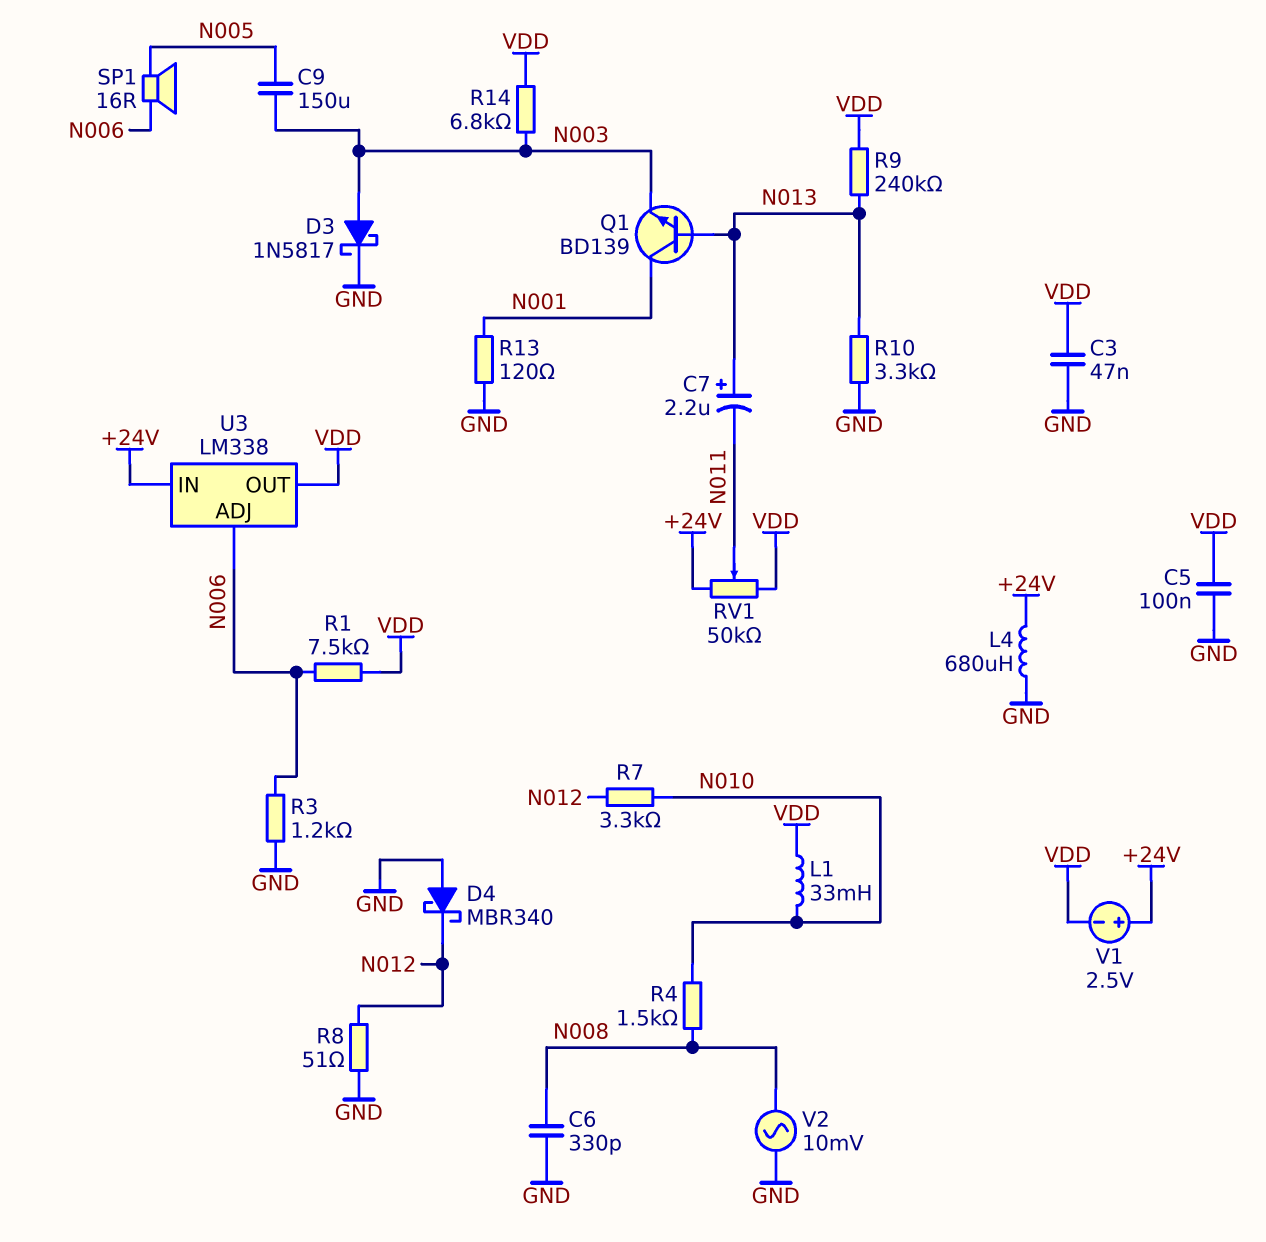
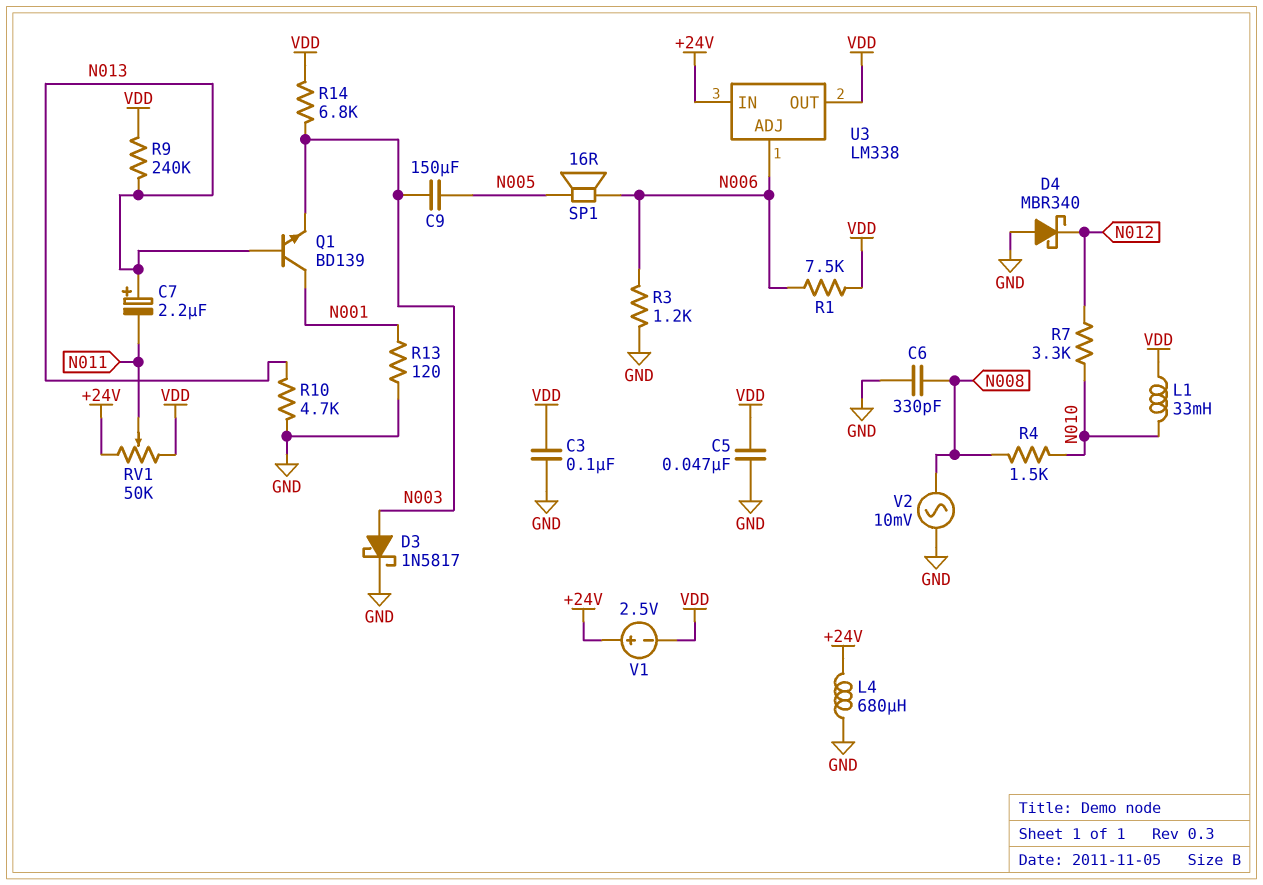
C3: 47nF (GND, VDD) -> 100nF (GND, VDD)
C5: 100nF (GND, VDD) -> 47nF (GND, VDD)
R8: 51 (GND, N012) -> none
R10: 3.3k (GND, N013) -> 4.7k (GND, N013)

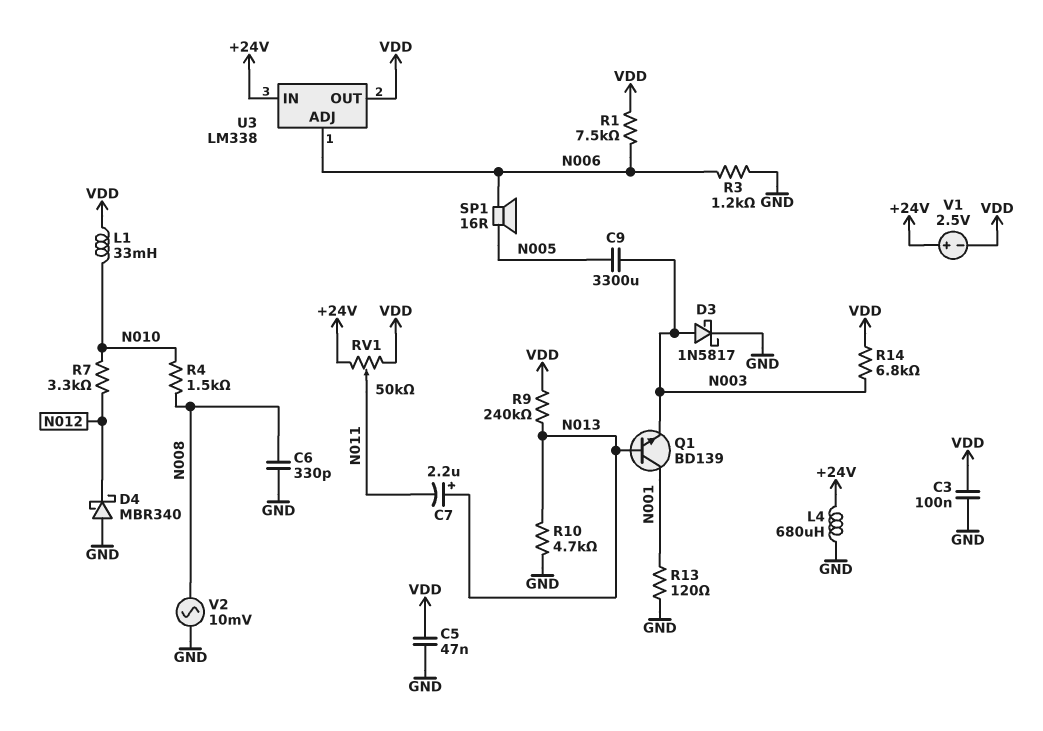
C9: 150uF (N003, N005) -> 3300uF (N003, N005)

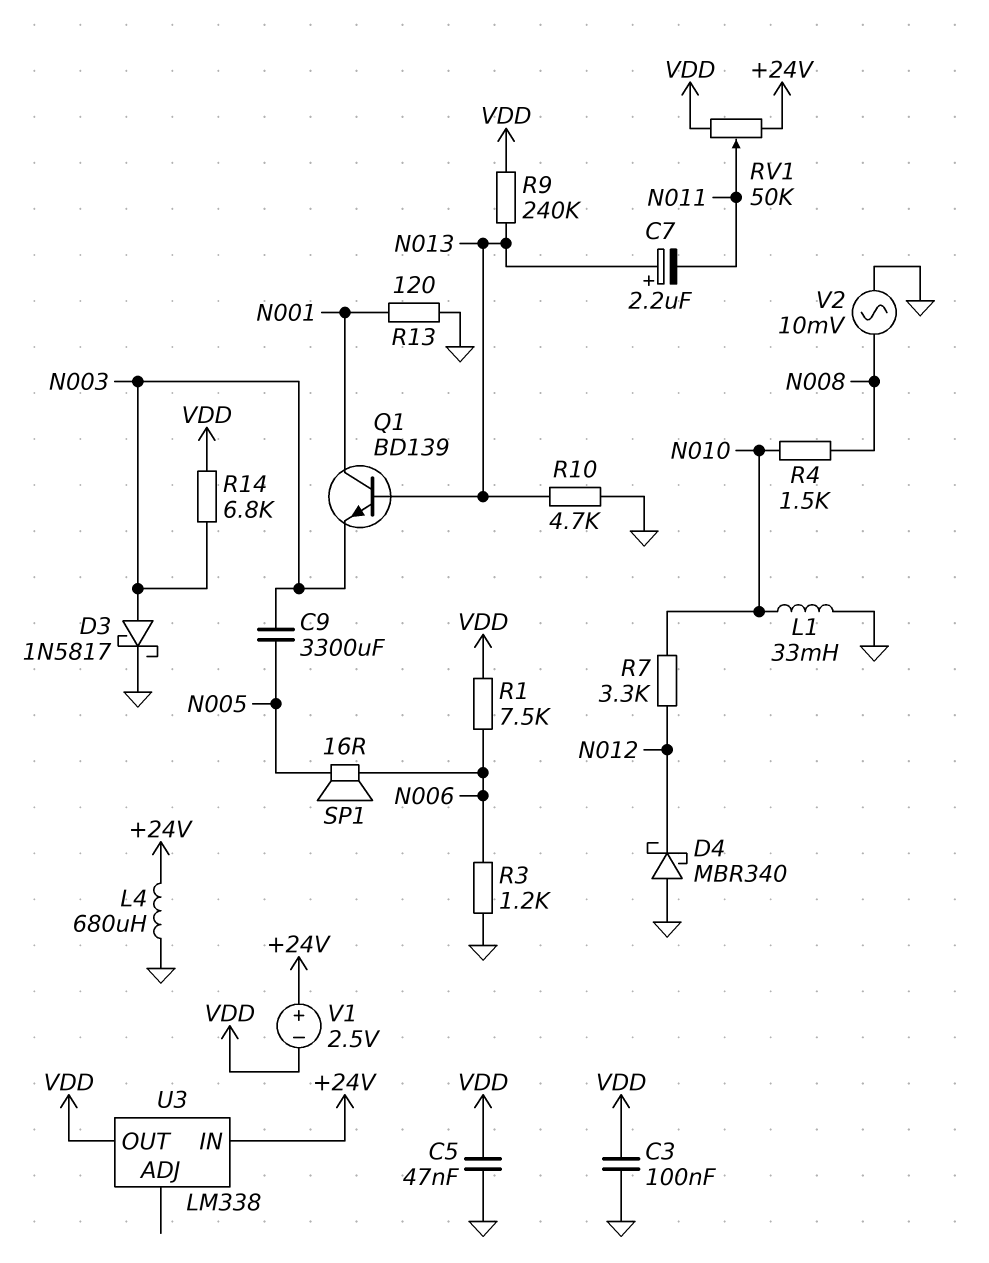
C6: 330pF (GND, N008) -> none
L1: 33mH (N010, VDD) -> 33mH (GND, N010)
U3 pin ADJ: N006 -> none

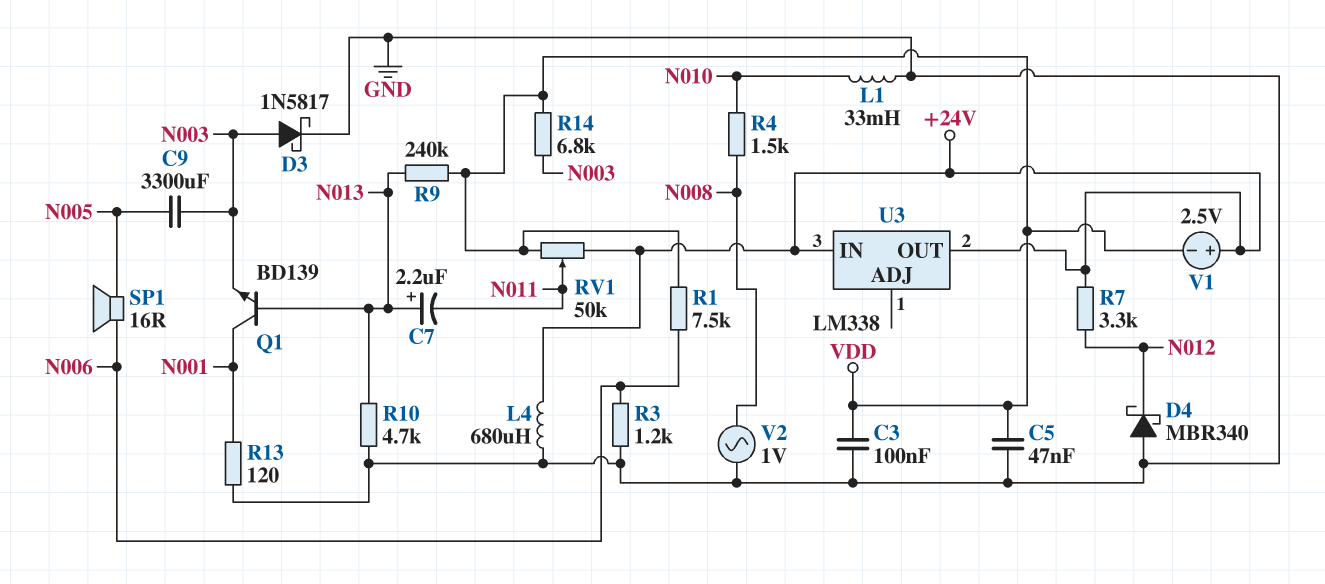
R7: 3.3k (N010, N012) -> 3.3k (+24V, N012)
U3 pin OUT: VDD -> +24V
V2: AC 10mV (GND, N008) -> AC 1V (GND, N008)

